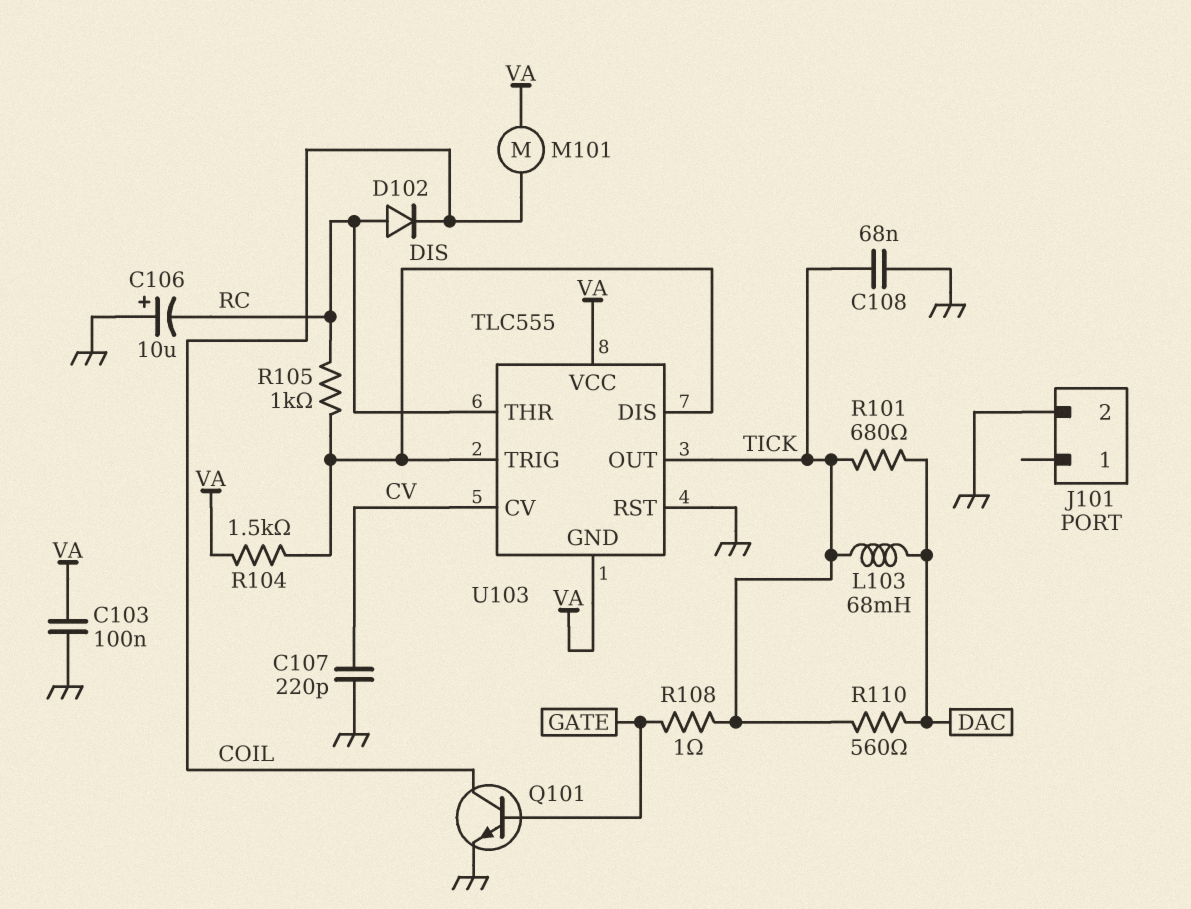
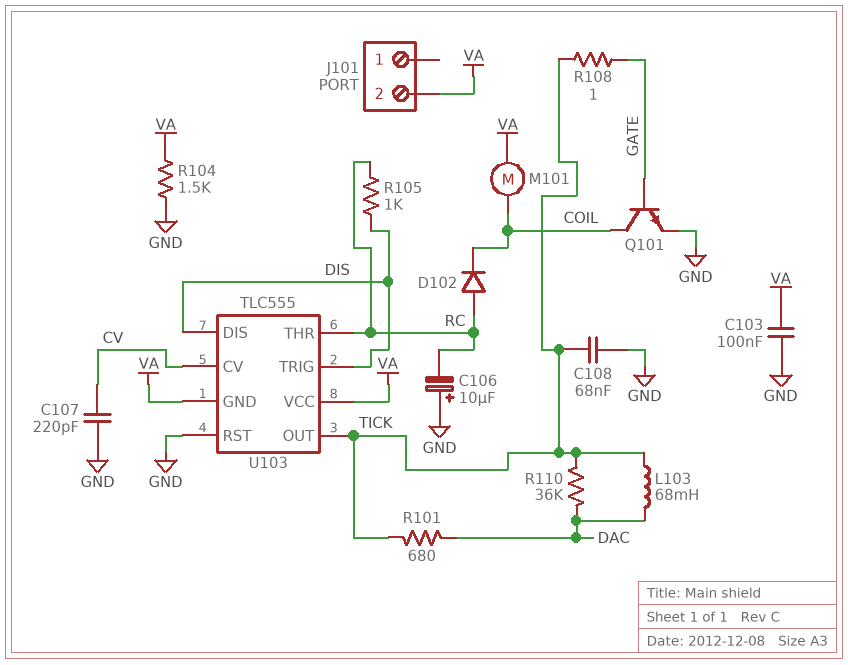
J101 pin 2: GND -> VA
R104: 1.5k (DIS, VA) -> 1.5k (GND, VA)
R110: 560 (DAC, TICK) -> 36k (DAC, TICK)

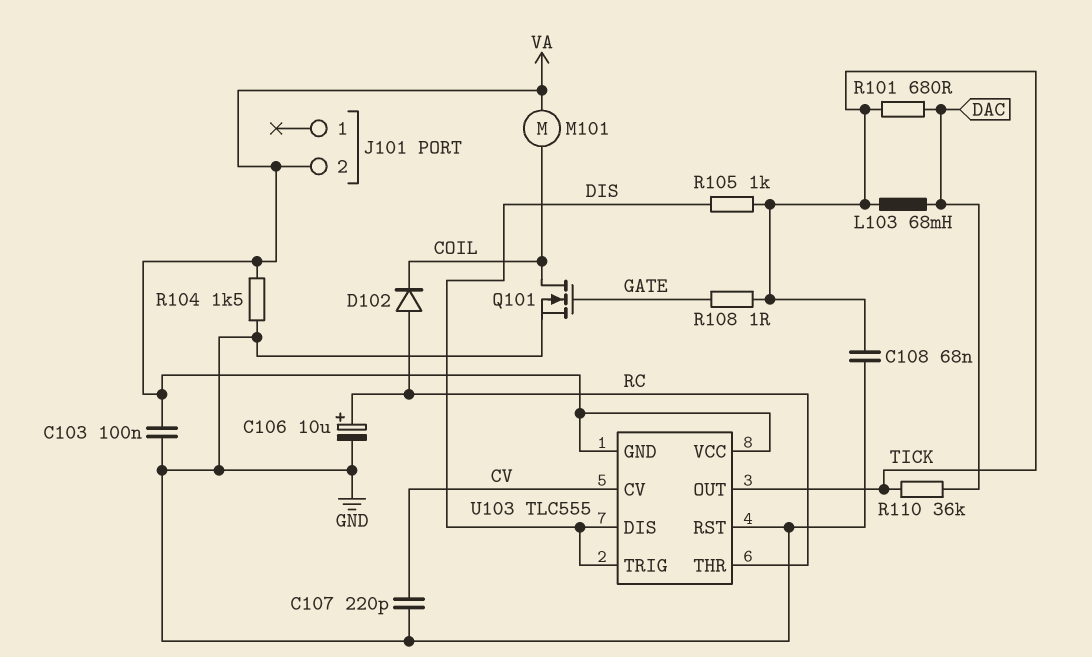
C106: 10uF (plus GND, minus RC) -> 10uF (plus RC, minus GND)
Q101: NPN (B GATE, C COIL, E GND) -> NMOS (G GATE, D COIL, S GND)
R105: 1k (DIS, RC) -> 1k (DIS, TICK)

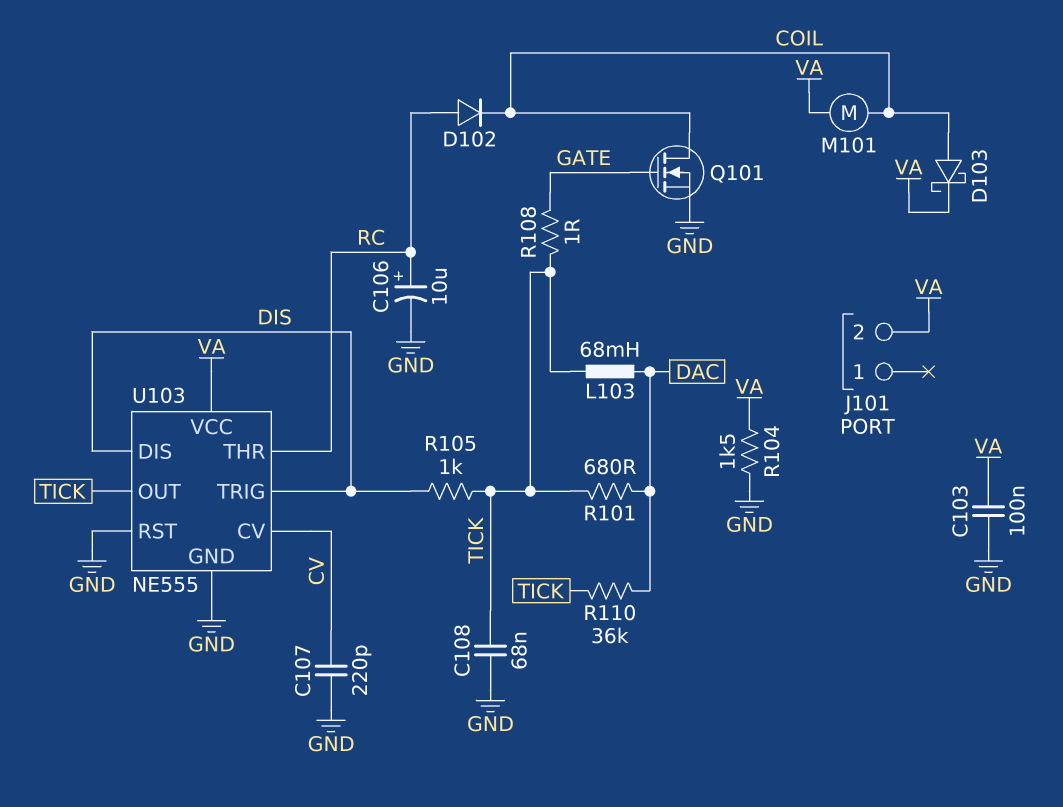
D103: none -> schottky (A COIL, K VA)
U103: TLC555 -> NE555
U103 pin GND: VA -> GND

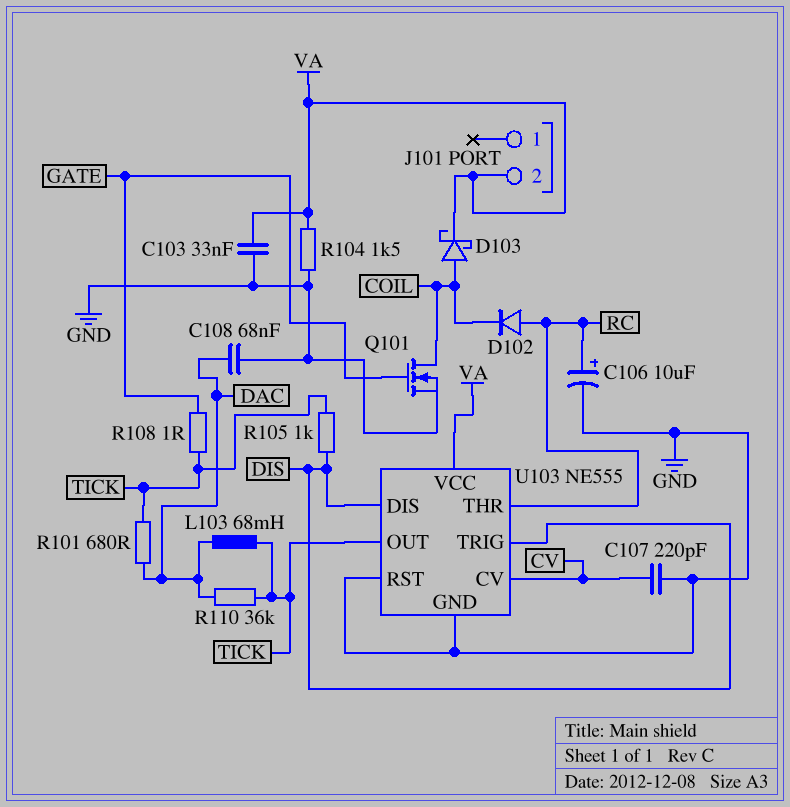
C103: 100nF (GND, VA) -> 33nF (GND, VA)
C108: 68nF (GND, TICK) -> 68nF (DAC, GND)
M101: motor (COIL, VA) -> none

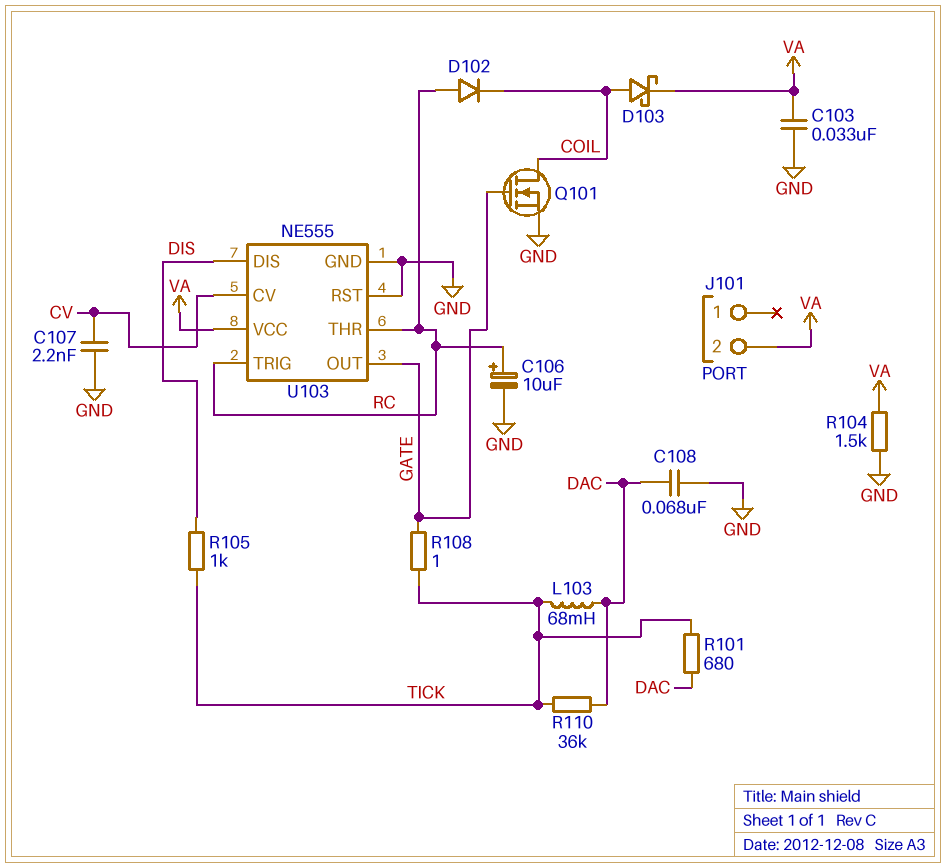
C107: 220pF (CV, GND) -> 2.2nF (CV, GND)
U103 pin OUT: TICK -> GATE
U103 pin TRIG: DIS -> RC

